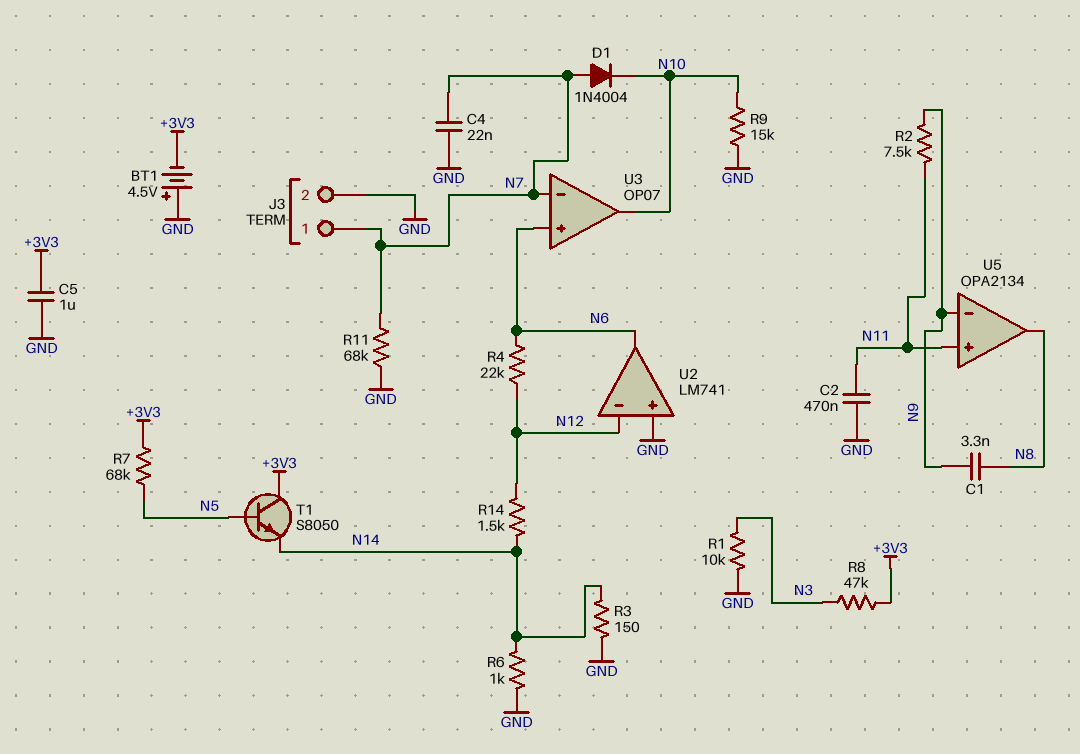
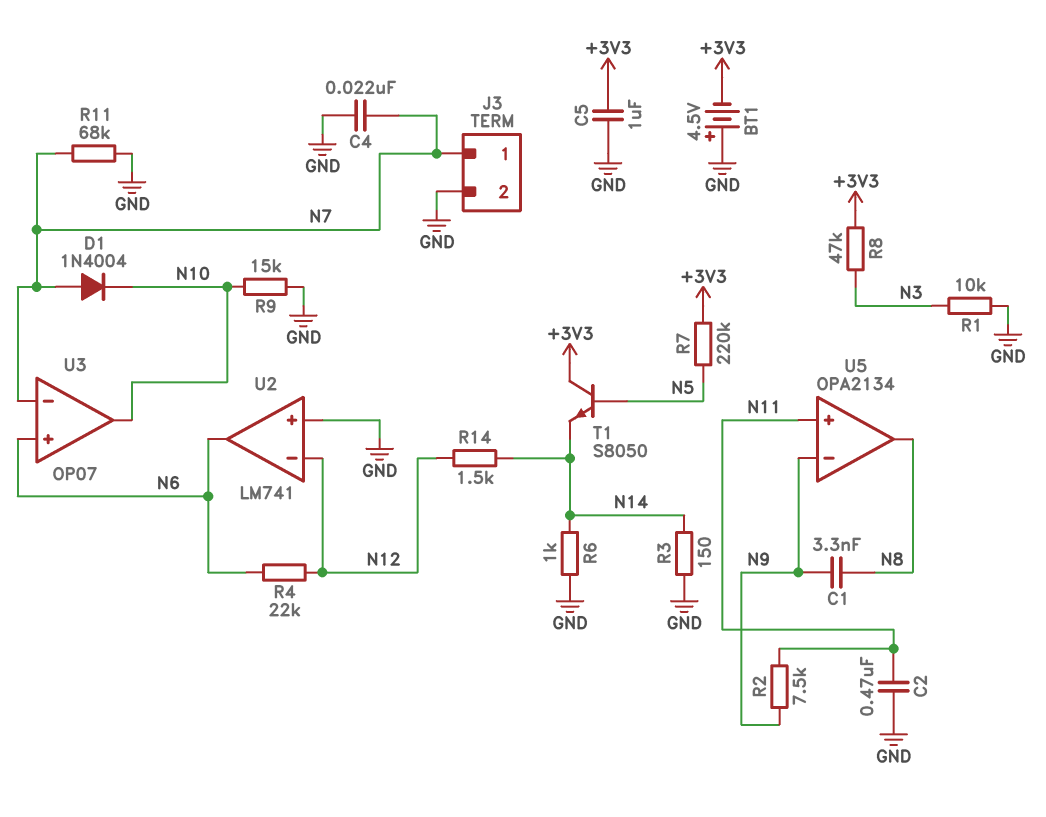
R7: 68k (+3V3, N5) -> 220k (+3V3, N5)

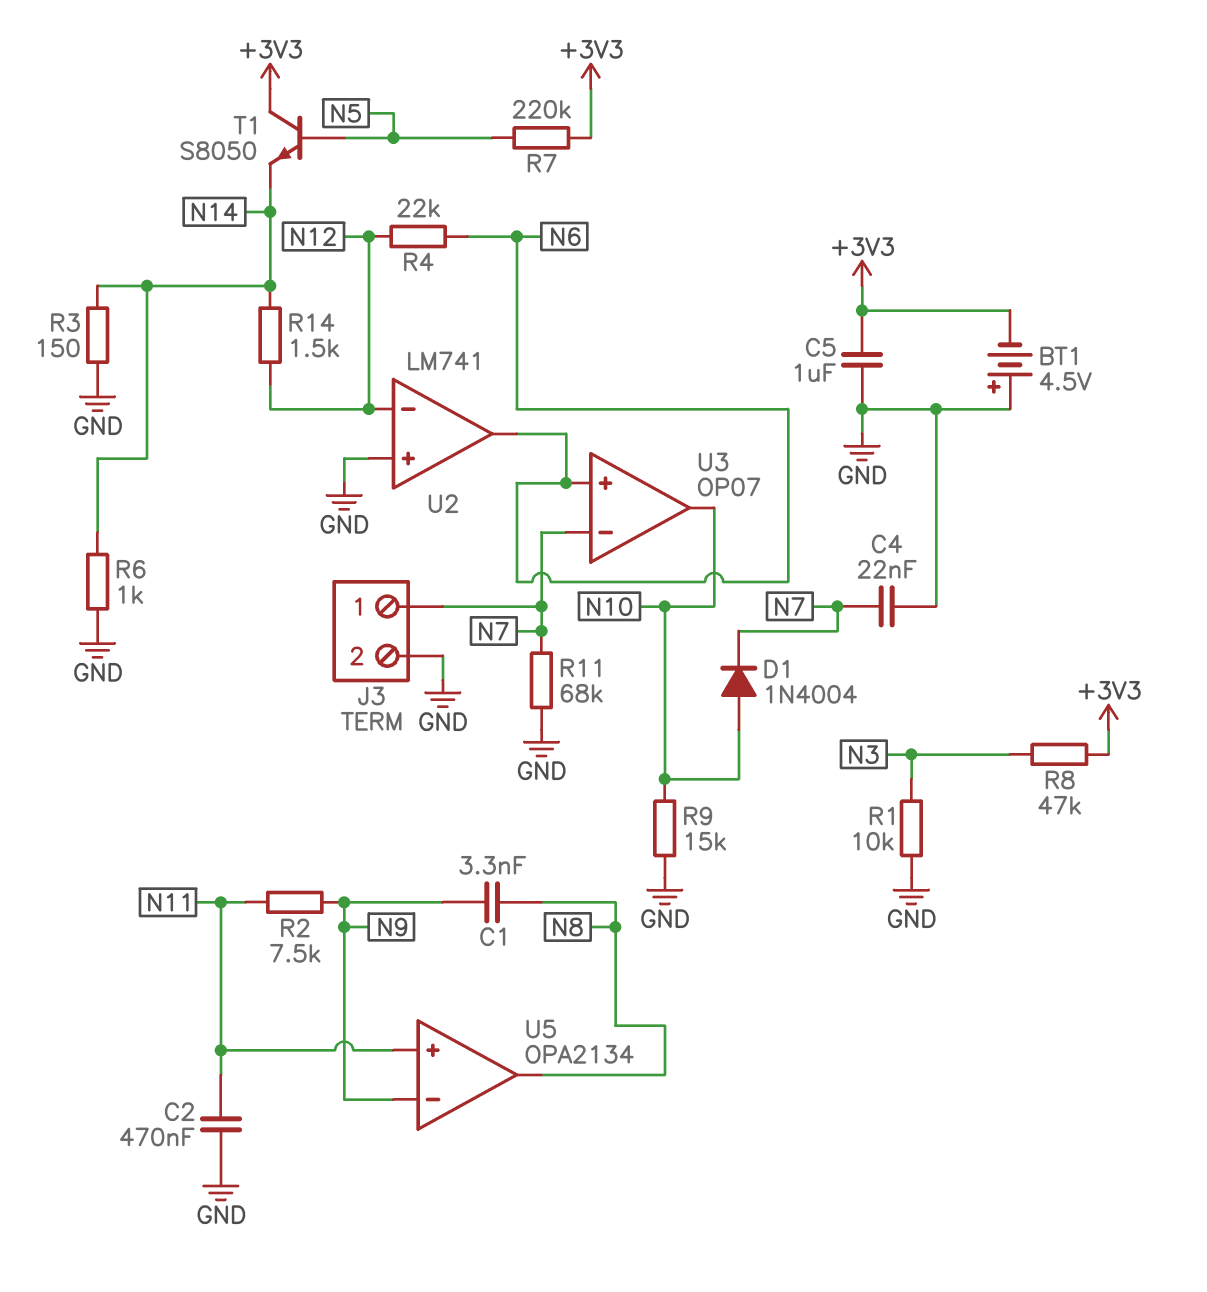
D1: diode 1N4004 (A N7, K N10) -> diode 1N4004 (A N10, K N7)

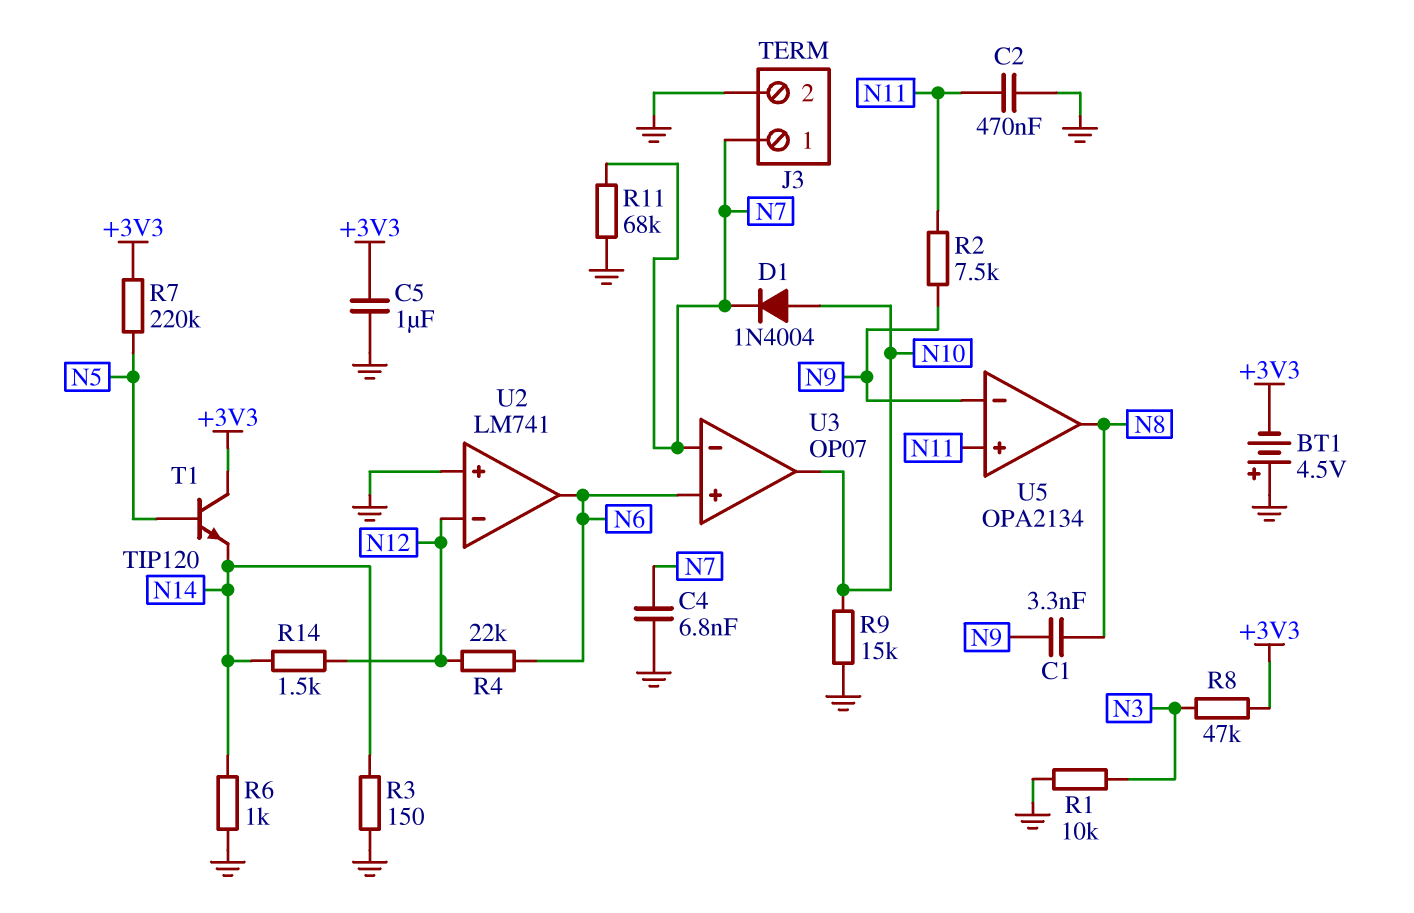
C4: 22nF (GND, N7) -> 6.8nF (GND, N7)
T1: NPN S8050 (B N5, C +3V3, E N14) -> NPN TIP120 (B N5, C +3V3, E N14)

